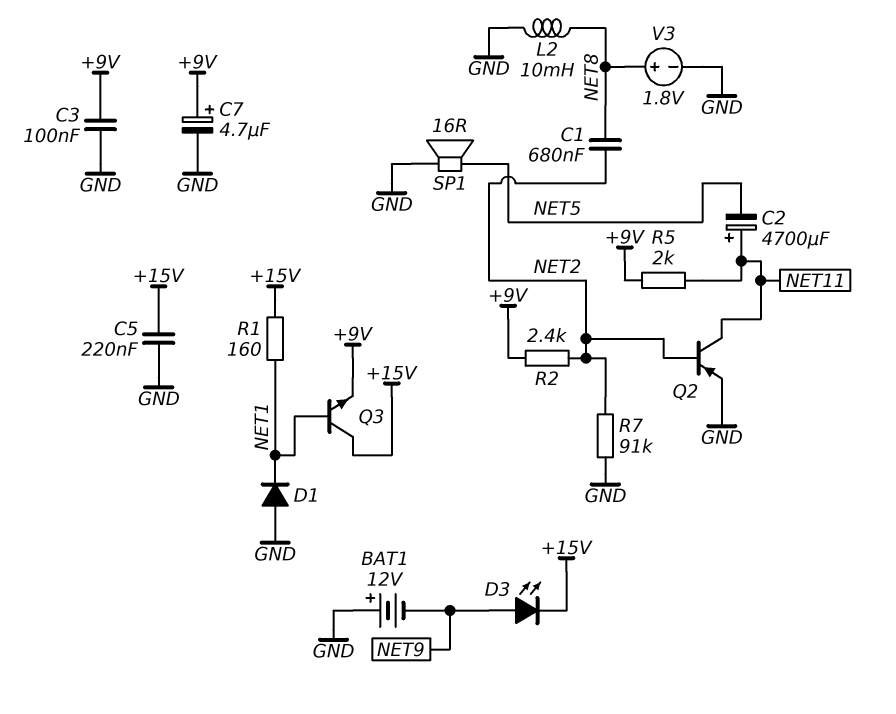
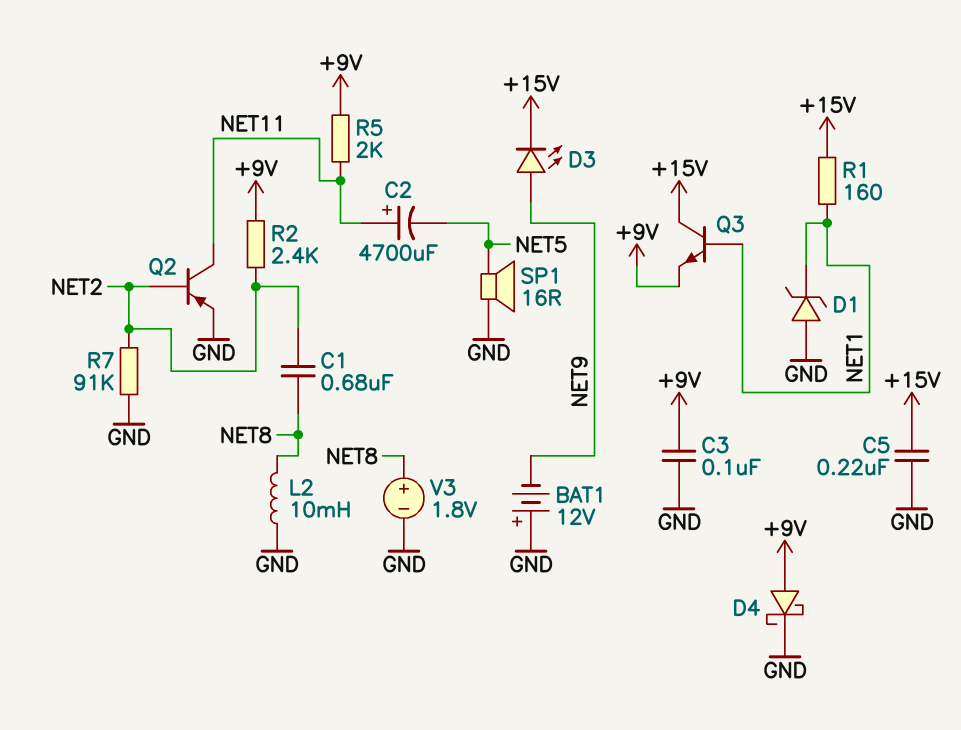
C7: 4.7uF (plus +9V, minus GND) -> none
D1: diode (A GND, K NET1) -> zener (A GND, K NET1)
D4: none -> schottky (A +9V, K GND)

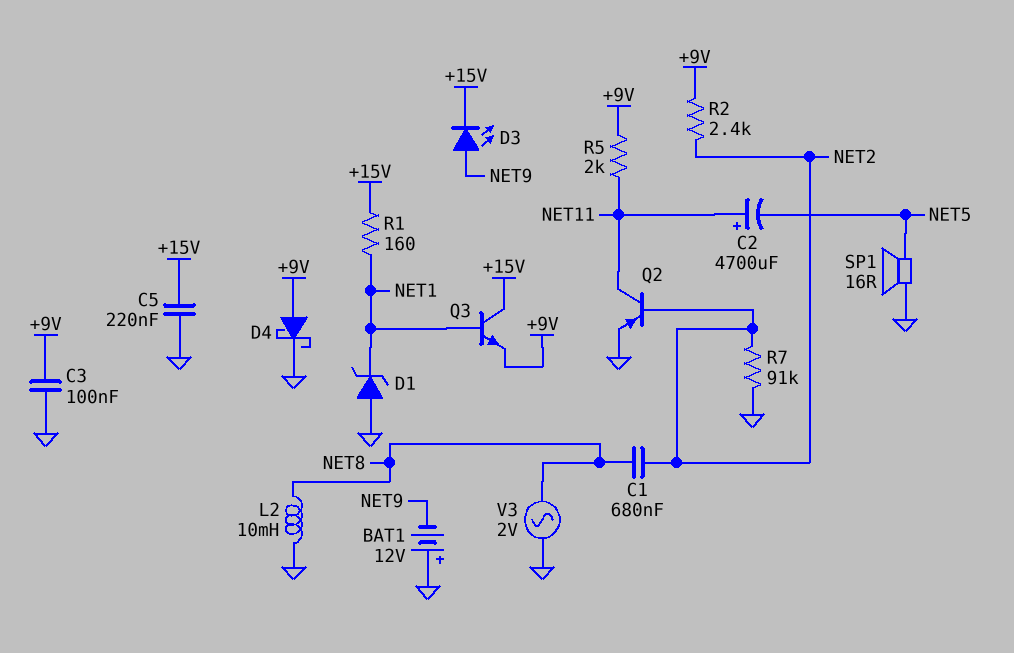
V3: 1.8V (plus NET8, minus GND) -> AC 2V (GND, NET8)

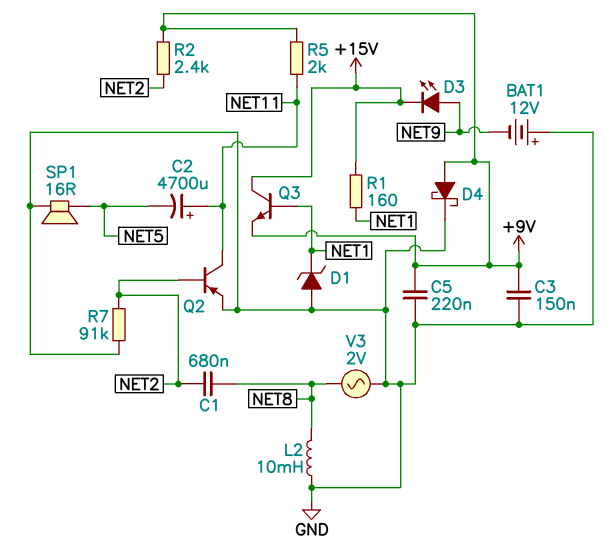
C3: 100nF (+9V, GND) -> 150nF (+9V, GND)
C5: 220nF (+15V, GND) -> 220nF (+9V, GND)

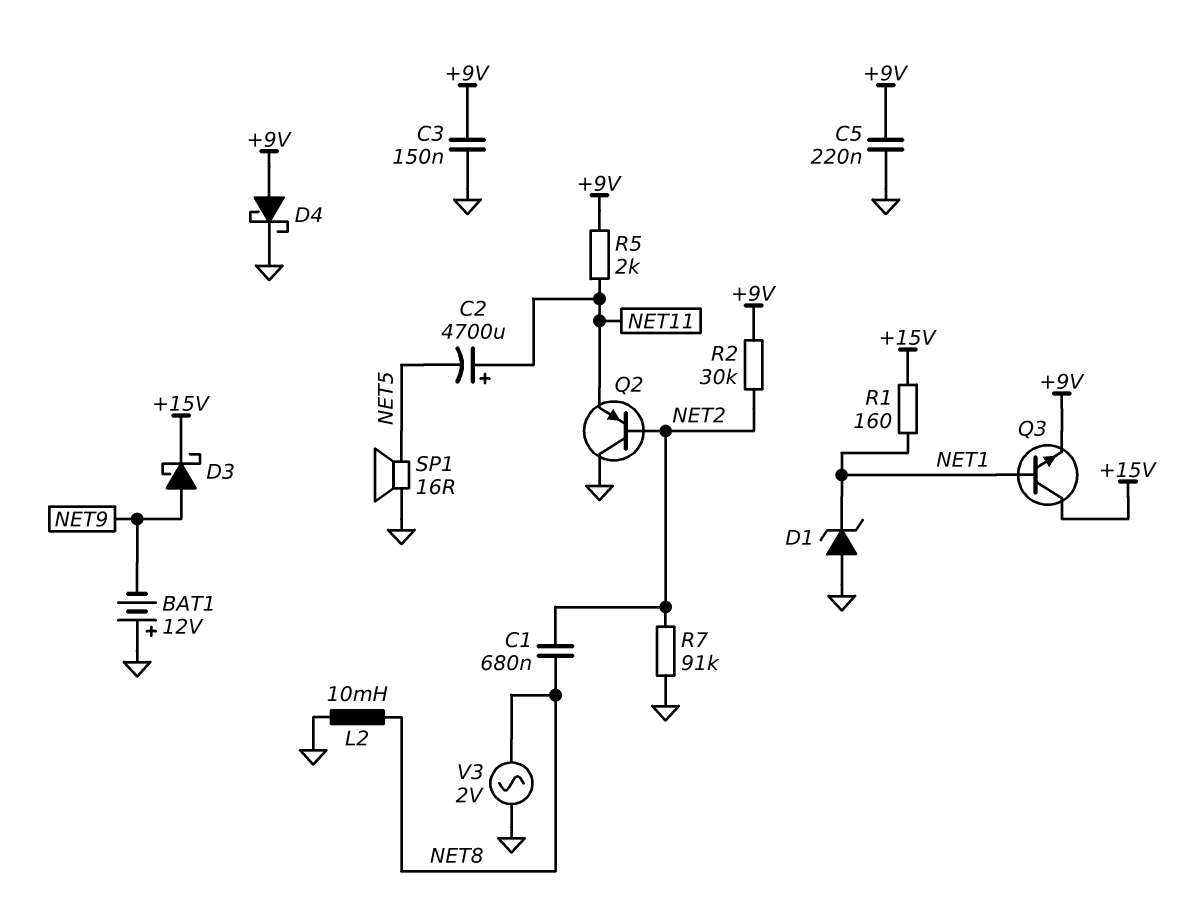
D3: LED (A NET9, K +15V) -> schottky (A NET9, K +15V)
Q2: PNP (B NET2, C NET11, E GND) -> PNP (B NET2, C GND, E NET11)
R2: 2.4k (+9V, NET2) -> 30k (+9V, NET2)

